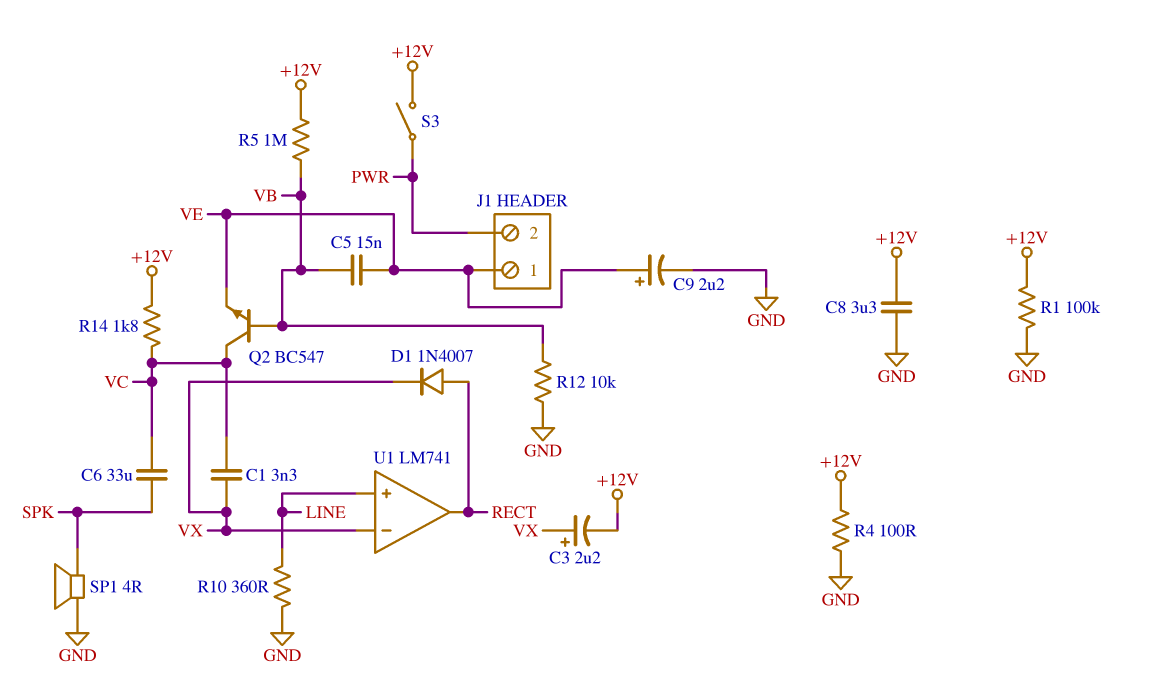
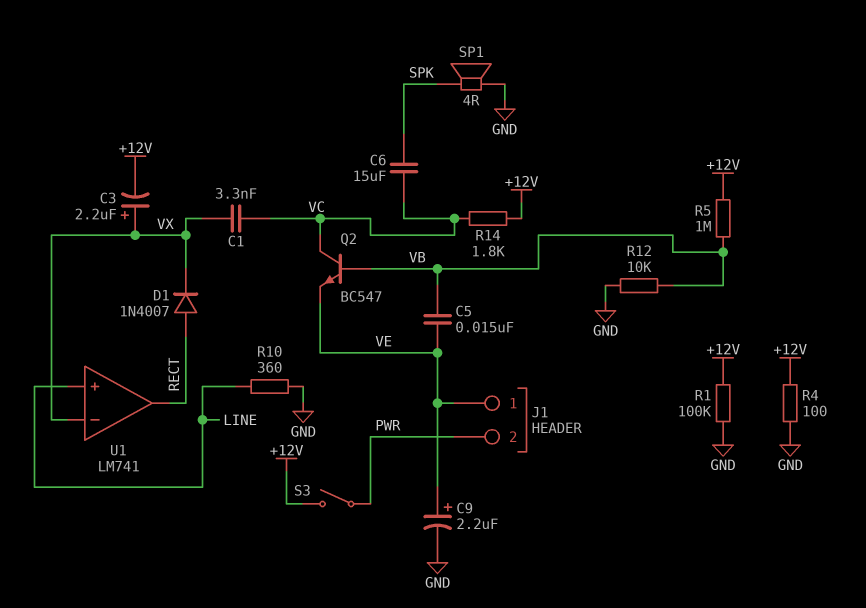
C6: 33uF (SPK, VC) -> 15uF (SPK, VC)
C8: 3.3uF (+12V, GND) -> none

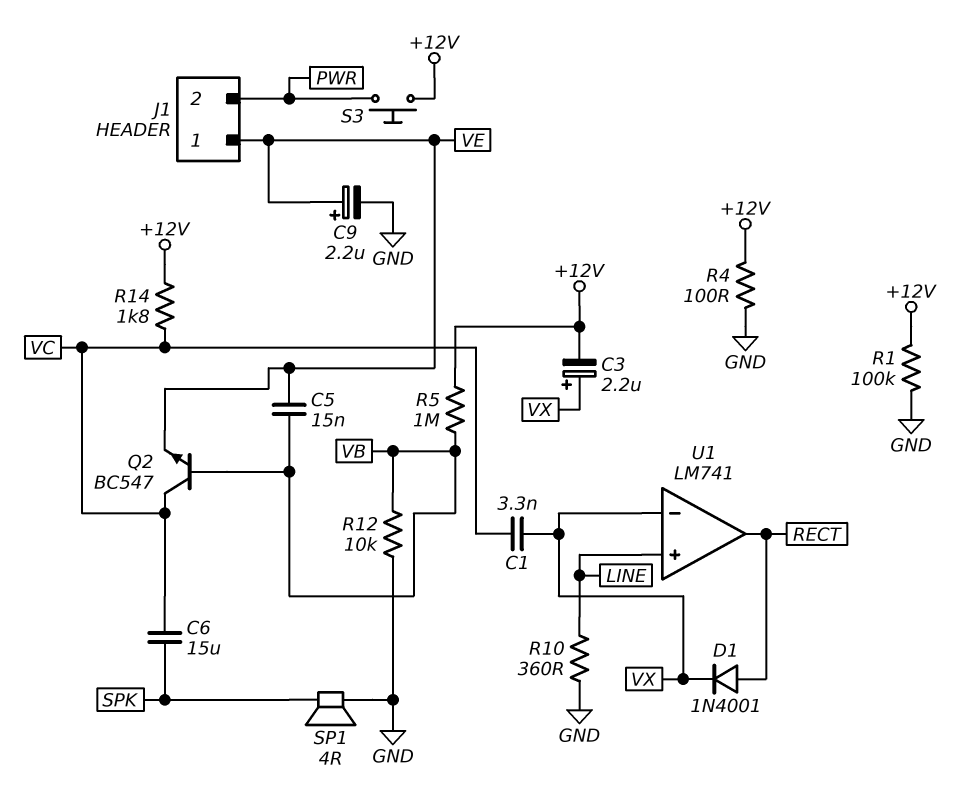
D1: diode 1N4007 (A RECT, K VX) -> diode 1N4001 (A RECT, K VX)
S3: switch (+12V, PWR) -> button (+12V, PWR)

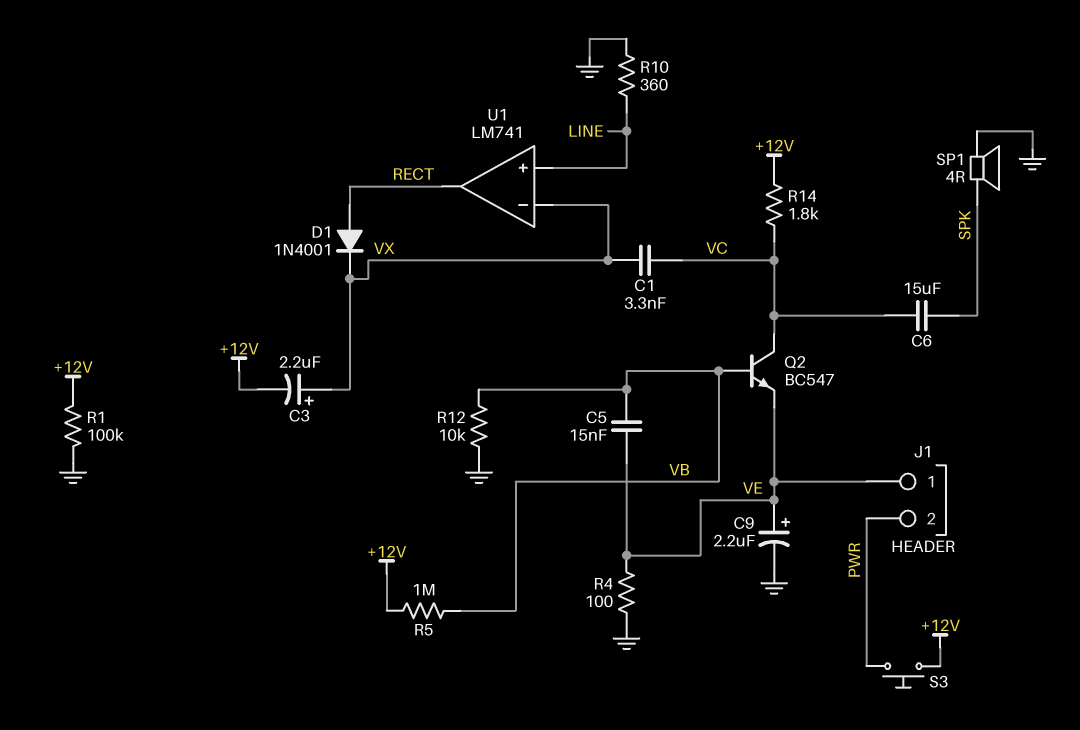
R4: 100 (+12V, GND) -> 100 (GND, VE)

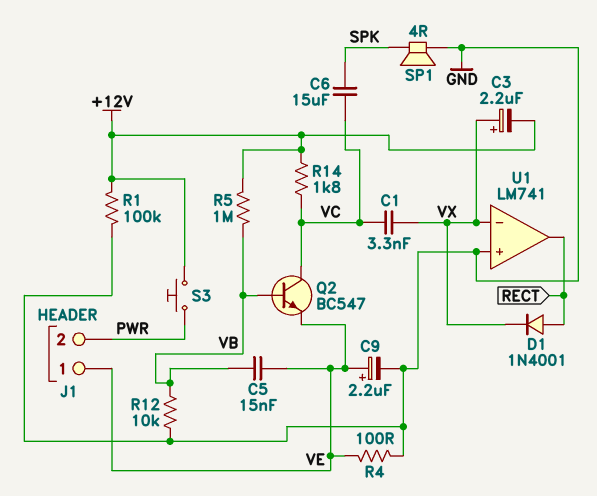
R10: 360 (GND, LINE) -> none
U1 pin in+: LINE -> GND

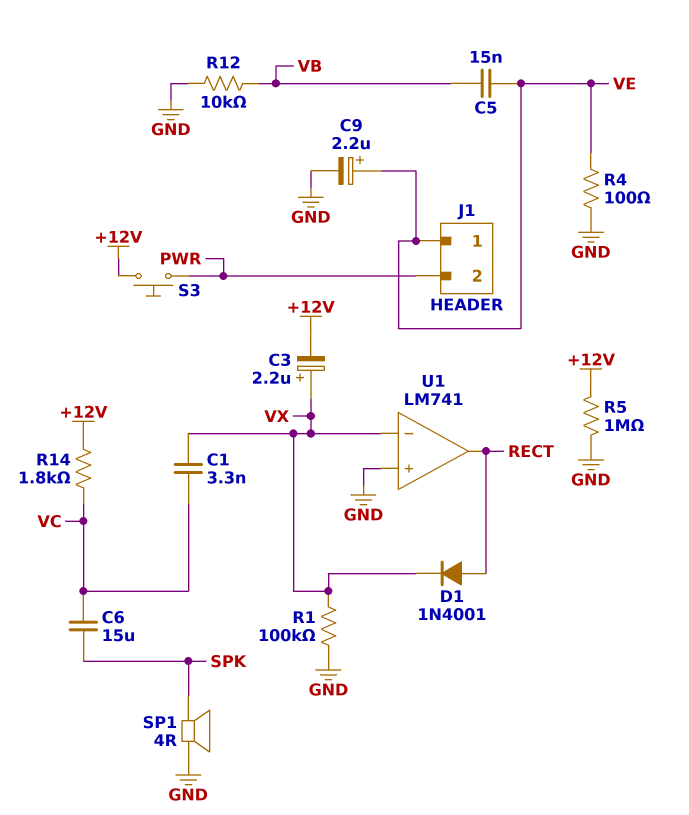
Q2: NPN BC547 (B VB, C VC, E VE) -> none
R1: 100k (+12V, GND) -> 100k (GND, VX)
R5: 1M (+12V, VB) -> 1M (+12V, GND)

